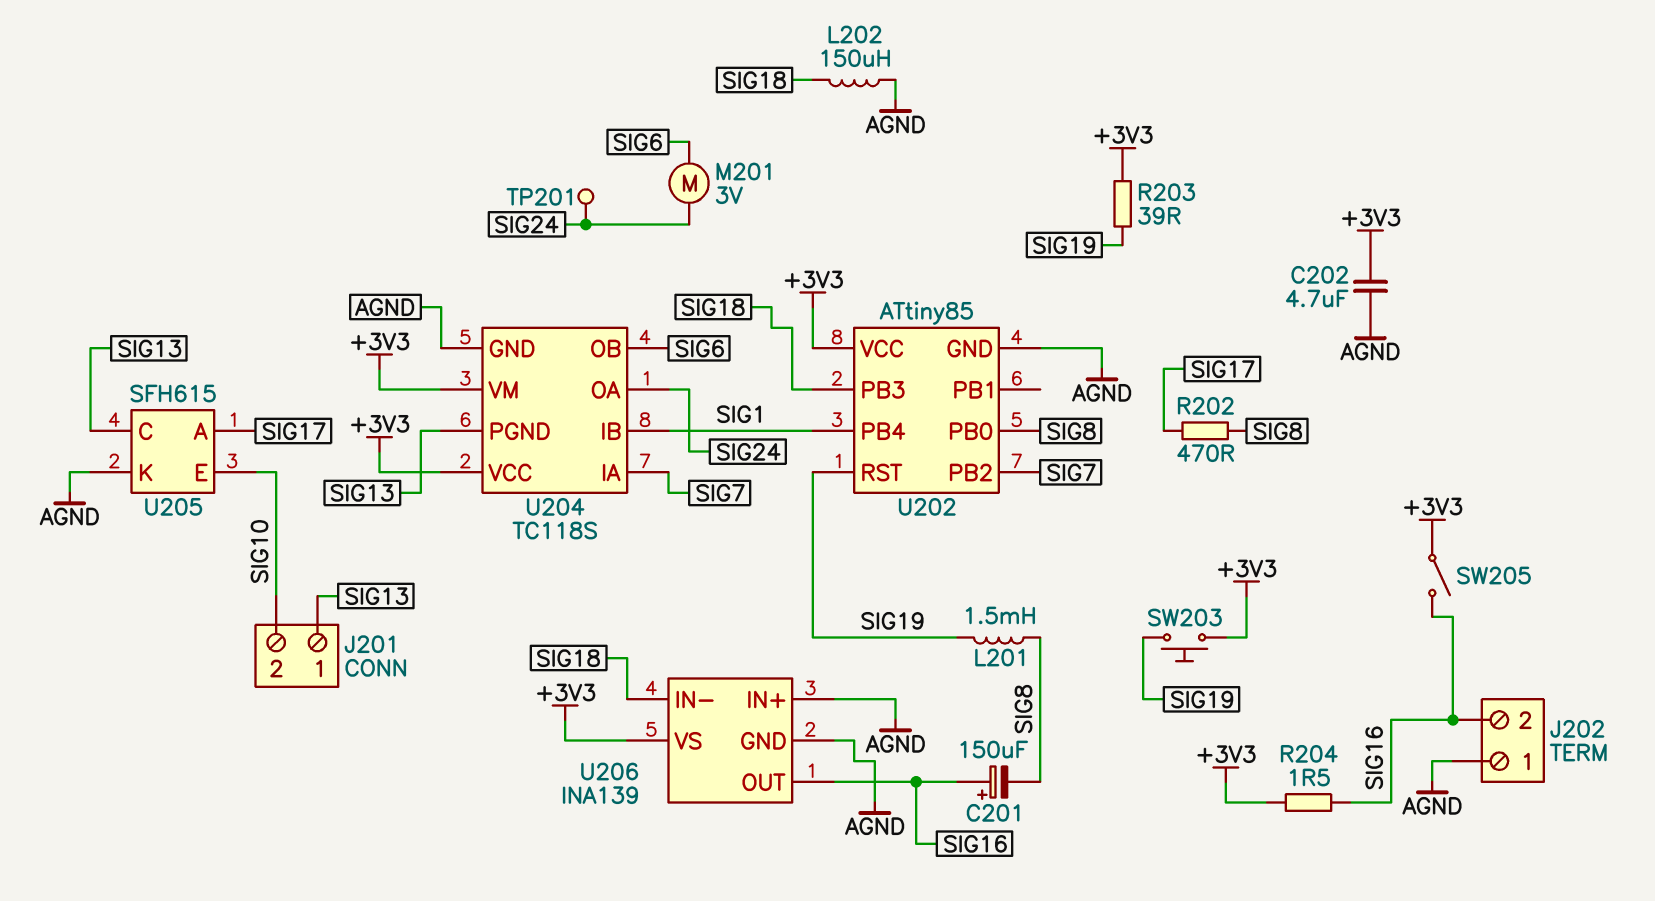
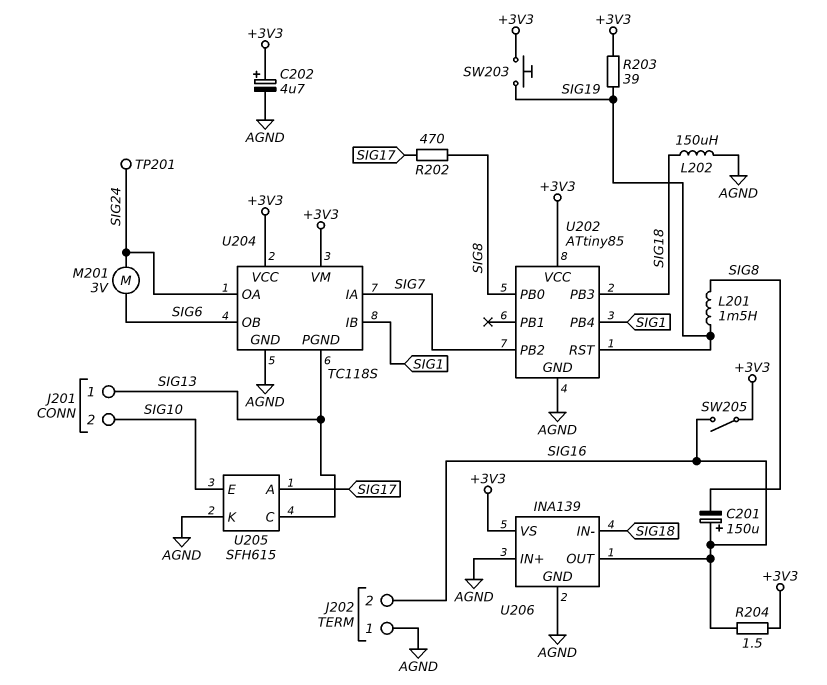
C202: 4.7uF (+3V3, AGND) -> 4.7uF (plus +3V3, minus AGND)

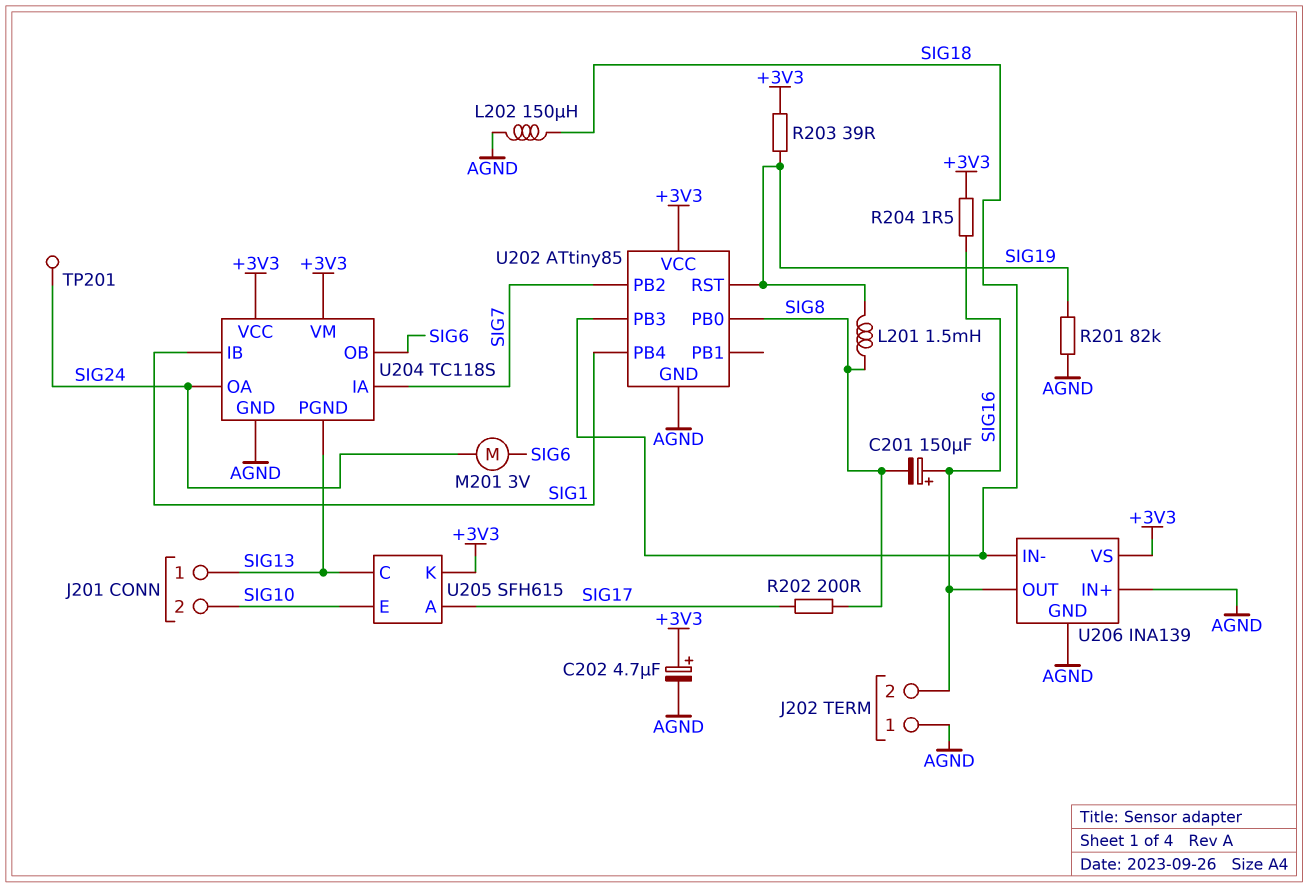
R201: none -> 82k (AGND, SIG19)
R202: 470 (SIG8, SIG17) -> 200 (SIG8, SIG17)
SW203: button (+3V3, SIG19) -> none
SW205: switch (+3V3, SIG16) -> none
U205 pin K: AGND -> +3V3

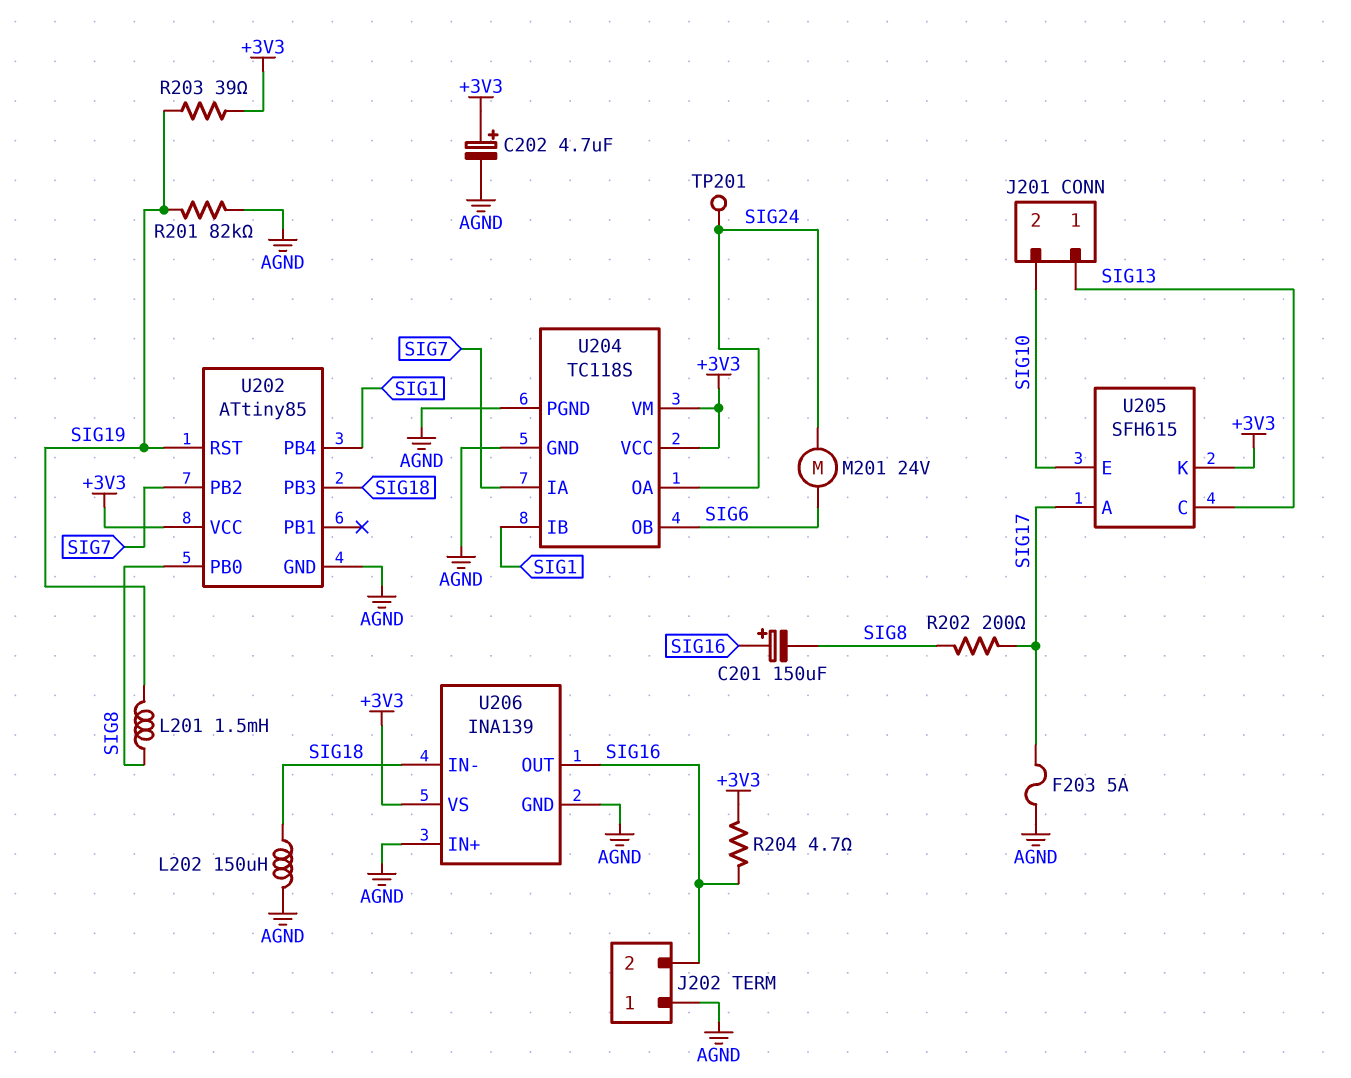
F203: none -> 5A (AGND, SIG17)
M201: motor 3V (SIG6, SIG24) -> motor 24V (SIG6, SIG24)
R204: 1.5 (+3V3, SIG16) -> 4.7 (+3V3, SIG16)
U204 pin PGND: SIG13 -> AGND

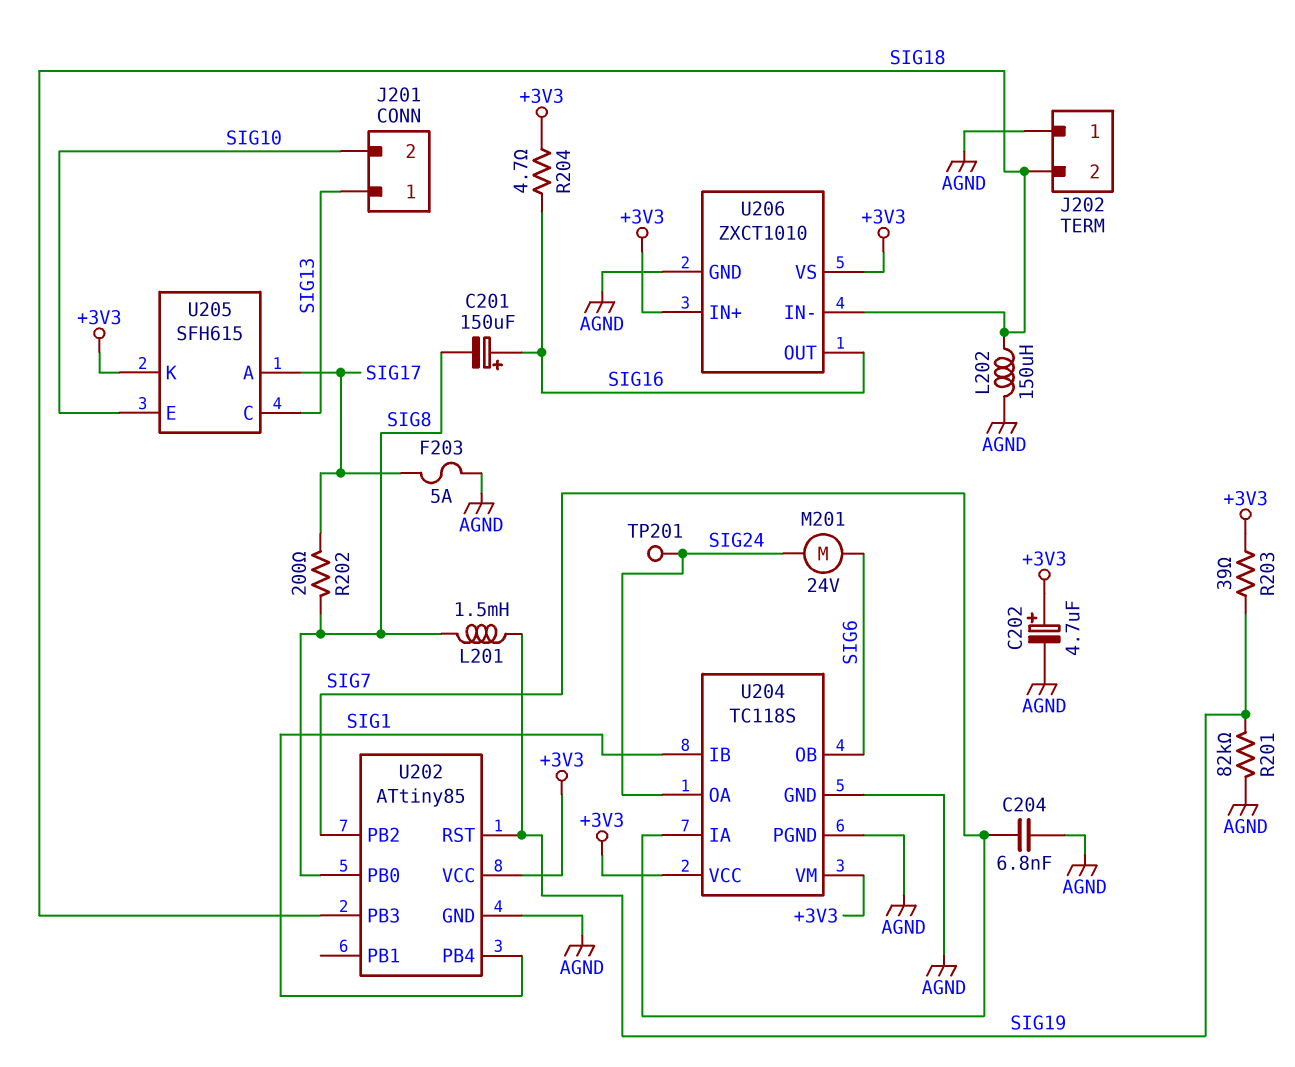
C204: none -> 6.8nF (AGND, SIG7)
J202 pin 2: SIG16 -> SIG18
U206: INA139 -> ZXCT1010
U206 pin IN+: AGND -> +3V3

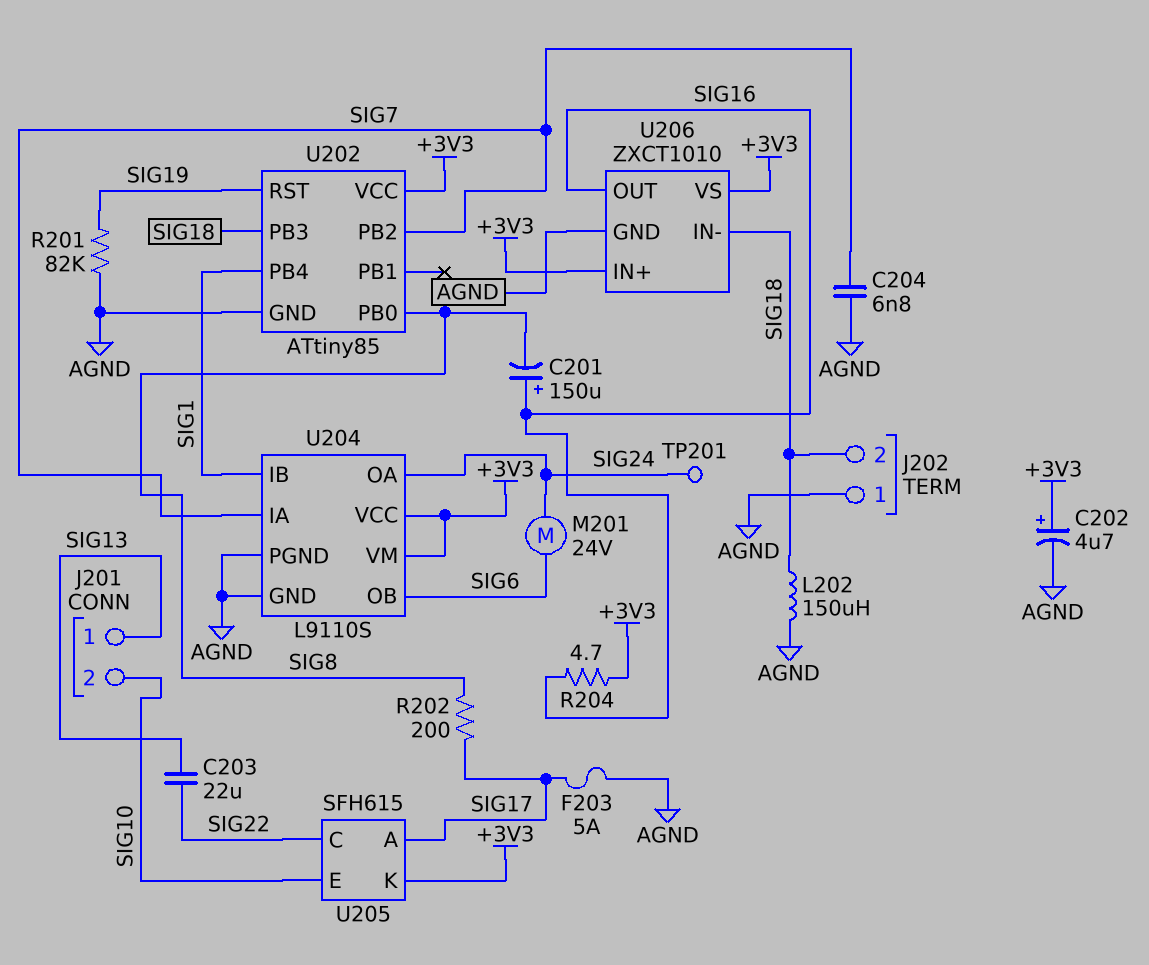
C203: none -> 22uF (SIG13, SIG22)
L201: 1.5mH (SIG8, SIG19) -> none
R203: 39 (+3V3, SIG19) -> none
U204: TC118S -> L9110S
U205 pin C: SIG13 -> SIG22

